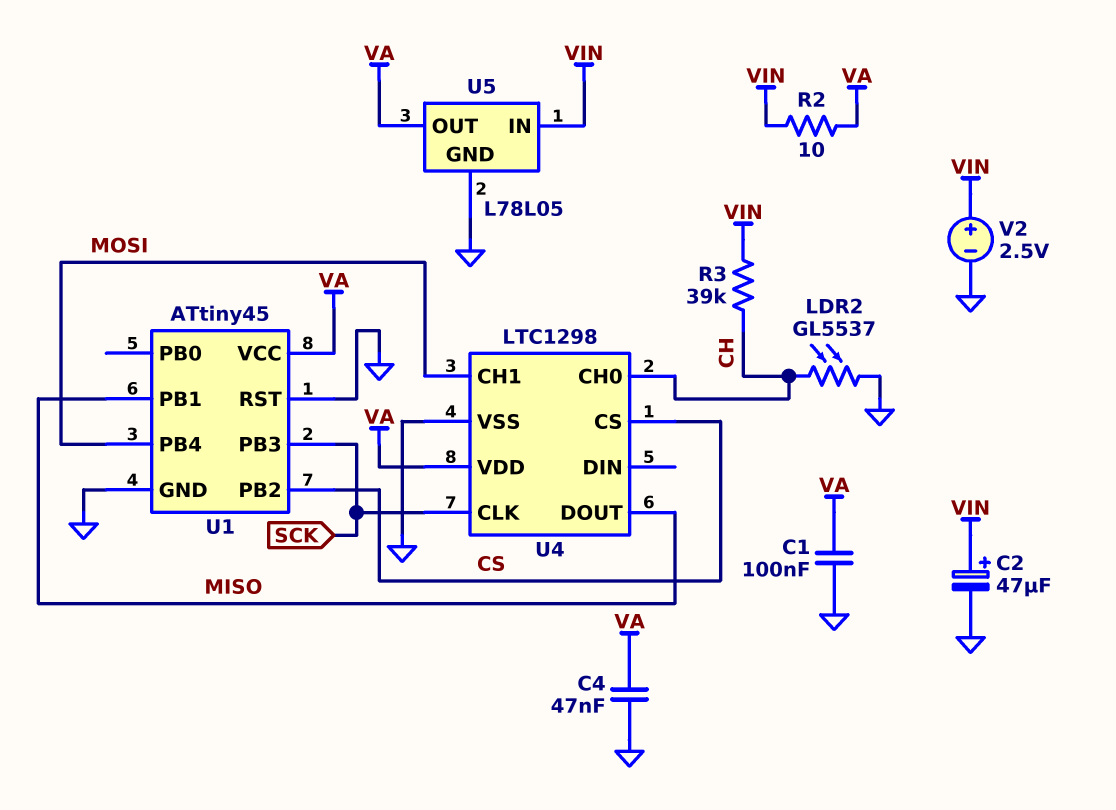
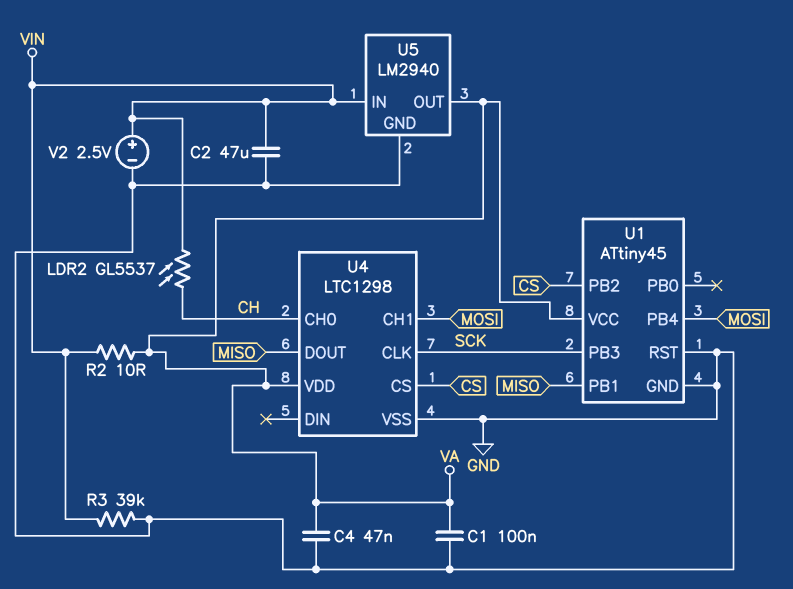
C2: 47uF (plus VIN, minus GND) -> 47uF (GND, VIN)
LDR2: GL5537 (CH, GND) -> GL5537 (CH, VIN)
R3: 39k (CH, VIN) -> 39k (GND, VIN)
U5: L78L05 -> LM2940

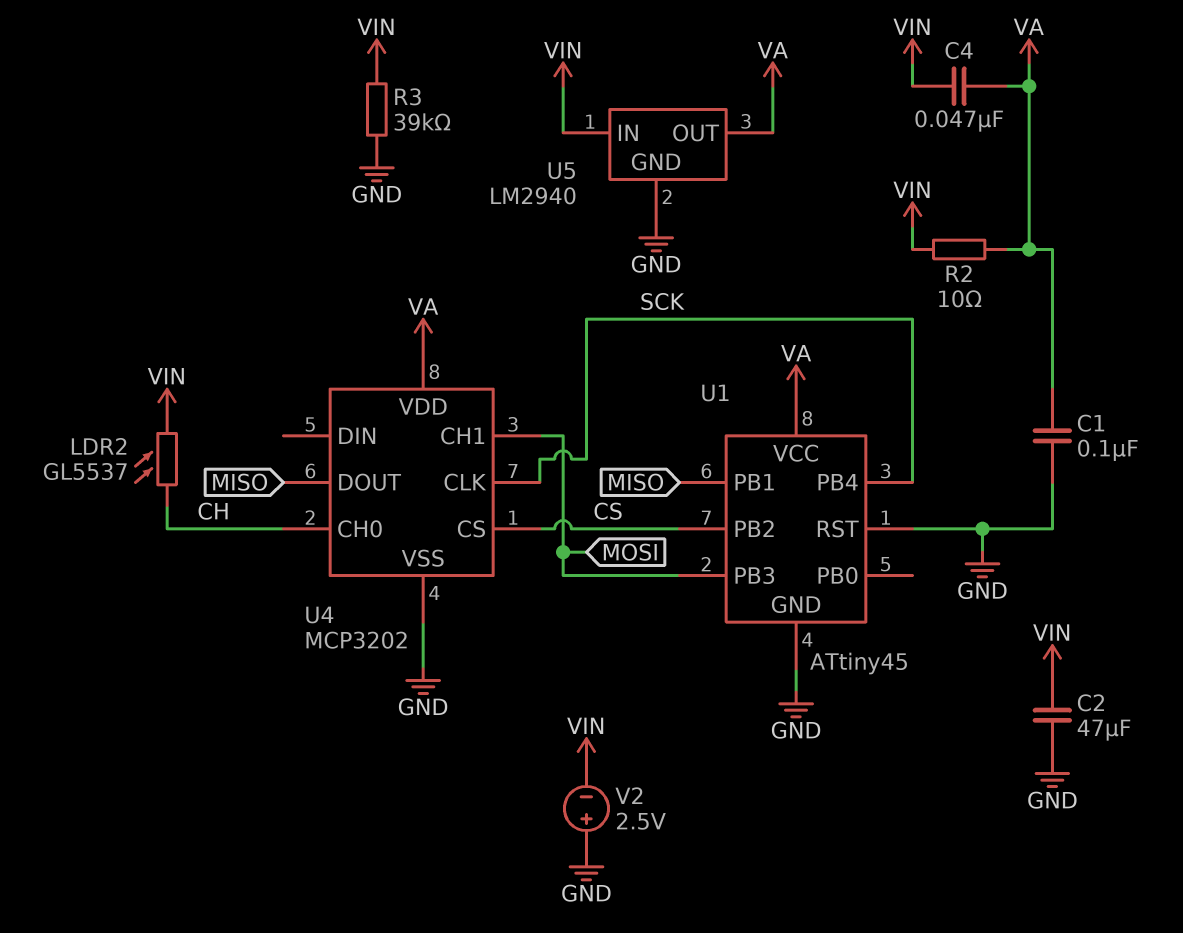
C4: 47nF (GND, VA) -> 47nF (VA, VIN)
U1 pin PB3: SCK -> MOSI
U1 pin PB4: MOSI -> SCK
U4: LTC1298 -> MCP3202
V2: 2.5V (plus VIN, minus GND) -> 2.5V (plus GND, minus VIN)

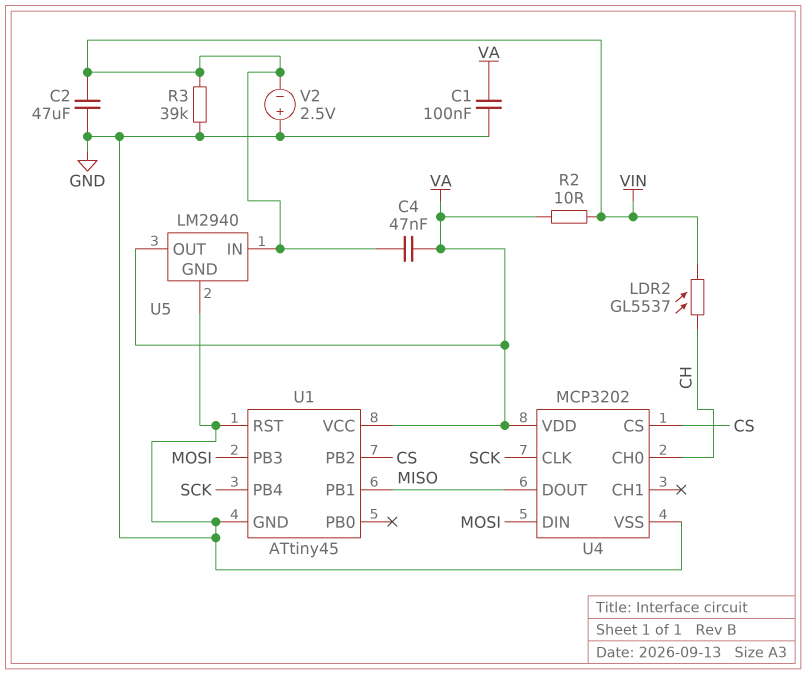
U4 pin CH1: MOSI -> none
U4 pin DIN: none -> MOSI

